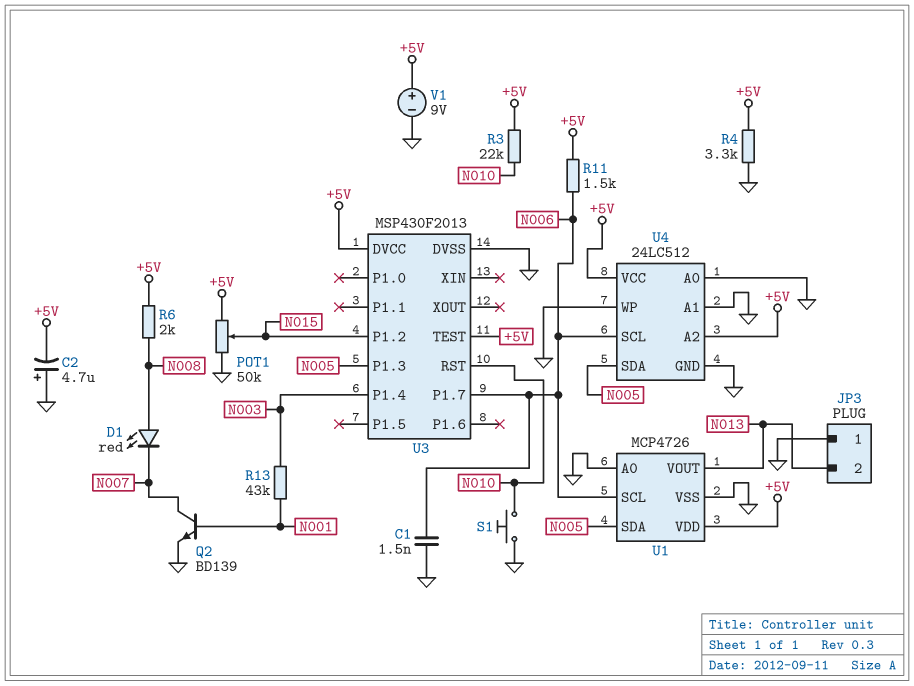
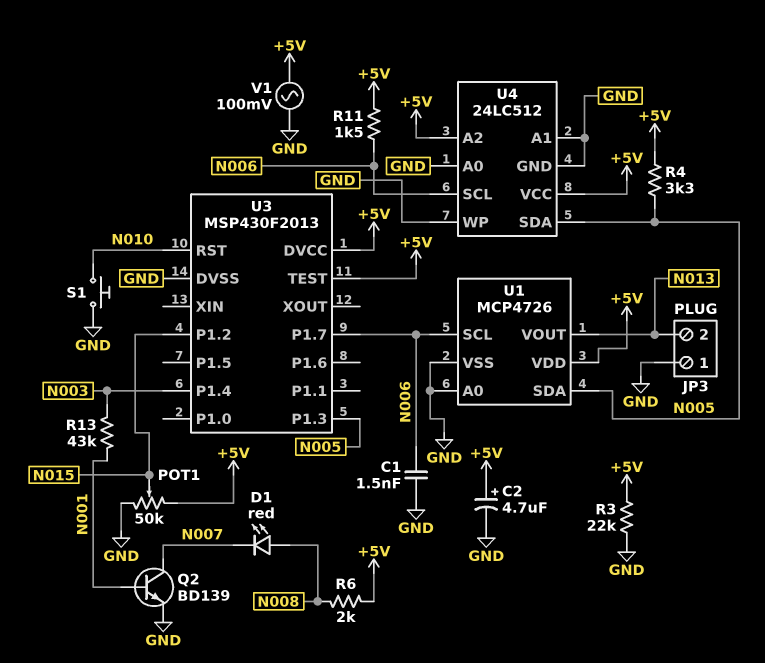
C2: 4.7uF (plus GND, minus +5V) -> 4.7uF (plus +5V, minus GND)
R3: 22k (+5V, N010) -> 22k (+5V, GND)
R4: 3.3k (+5V, GND) -> 3.3k (+5V, N005)
V1: 9V (plus +5V, minus GND) -> AC 100mV (+5V, GND)

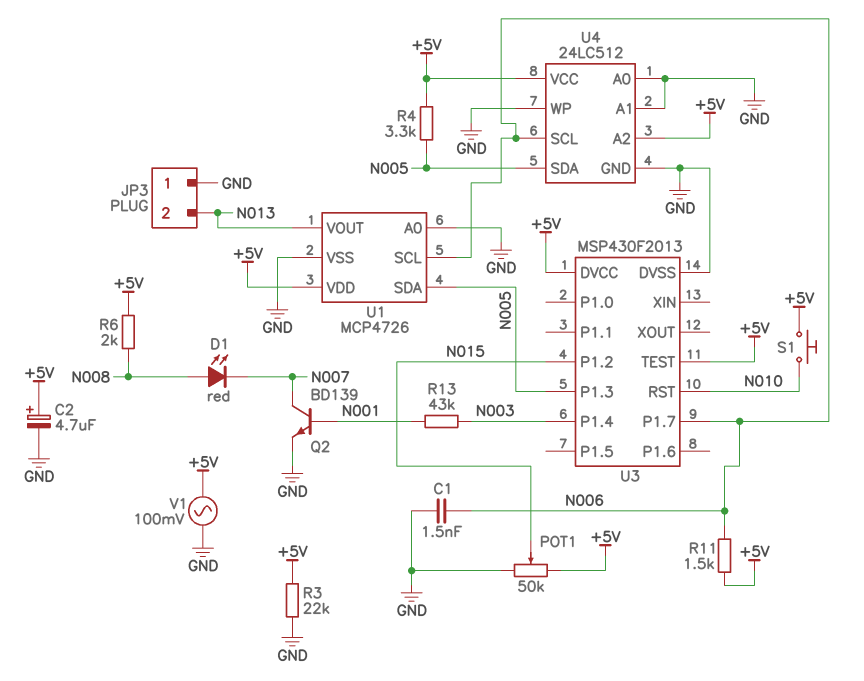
S1: button (GND, N010) -> button (+5V, N010)

